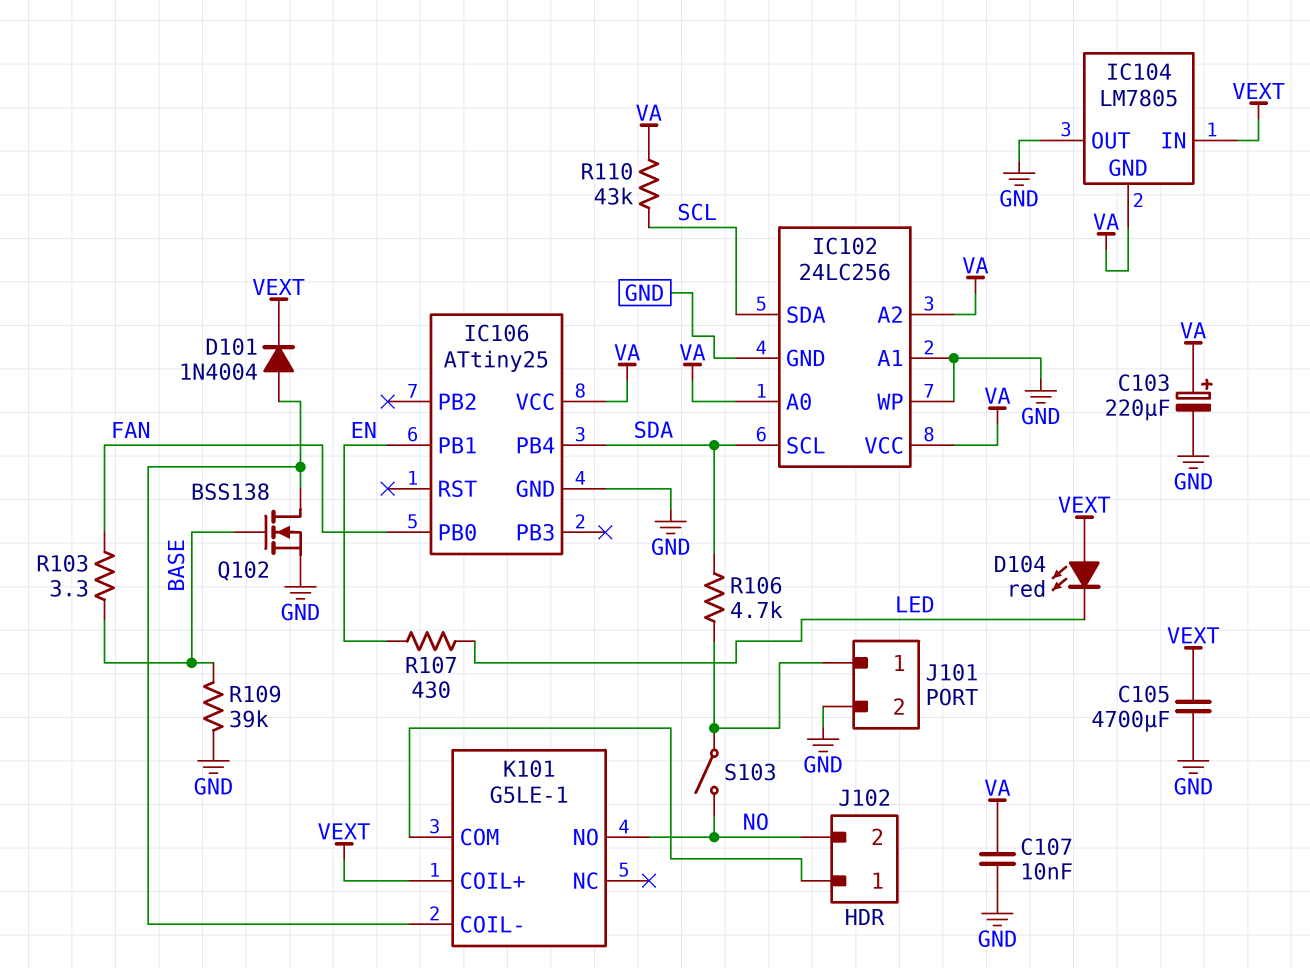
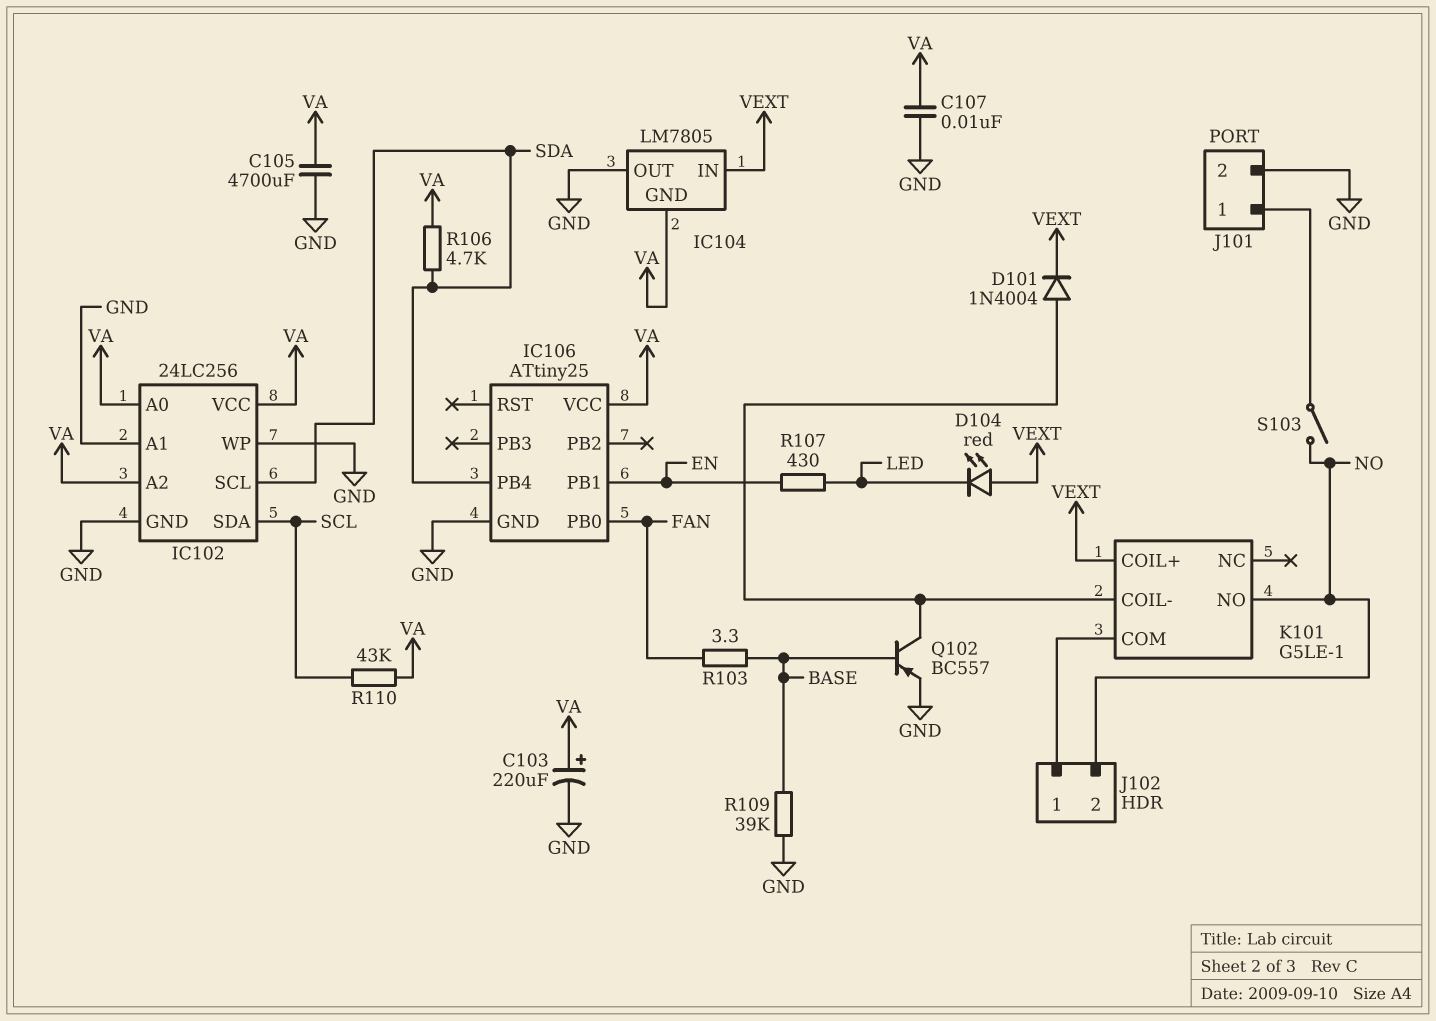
C105: 4700uF (GND, VEXT) -> 4700uF (GND, VA)
Q102: NMOS BSS138 (G BASE, D K101/COIL-, S GND) -> PNP BC557 (B BASE, C K101/COIL-, E GND)
R106: 4.7k (J101/1, SDA) -> 4.7k (SDA, VA)

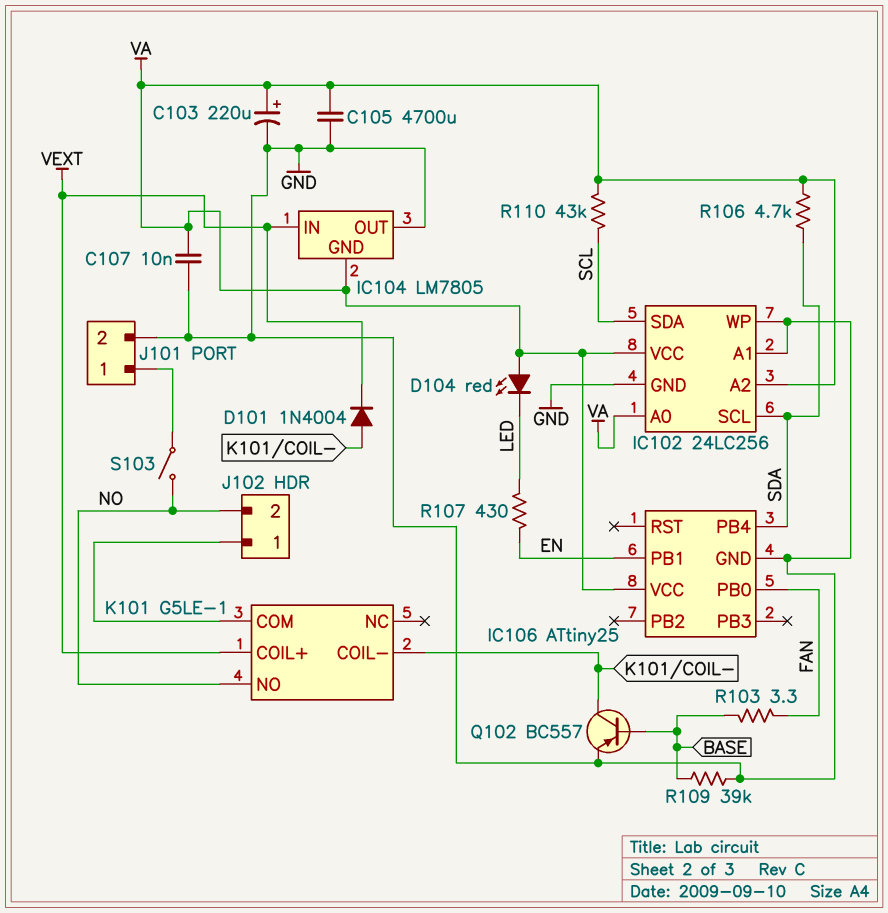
D104: LED red (A VEXT, K LED) -> LED red (A VA, K LED)

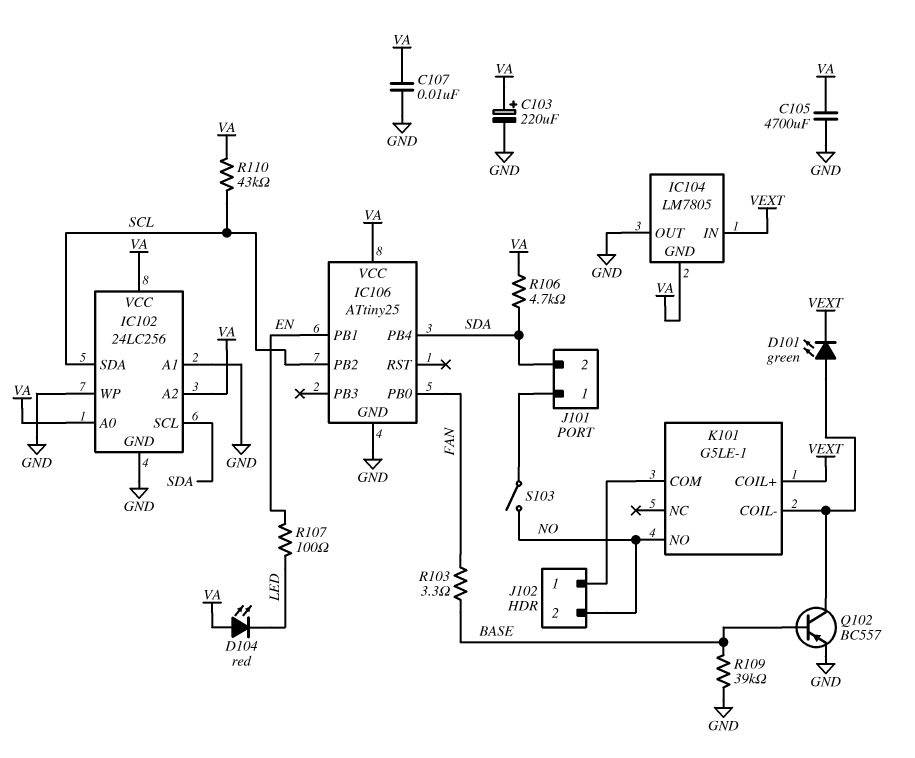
D101: diode 1N4004 (A K101/COIL-, K VEXT) -> LED green (A K101/COIL-, K VEXT)
IC106 pin PB2: none -> SCL
J101 pin 2: GND -> SDA
R107: 430 (EN, LED) -> 100 (EN, LED)

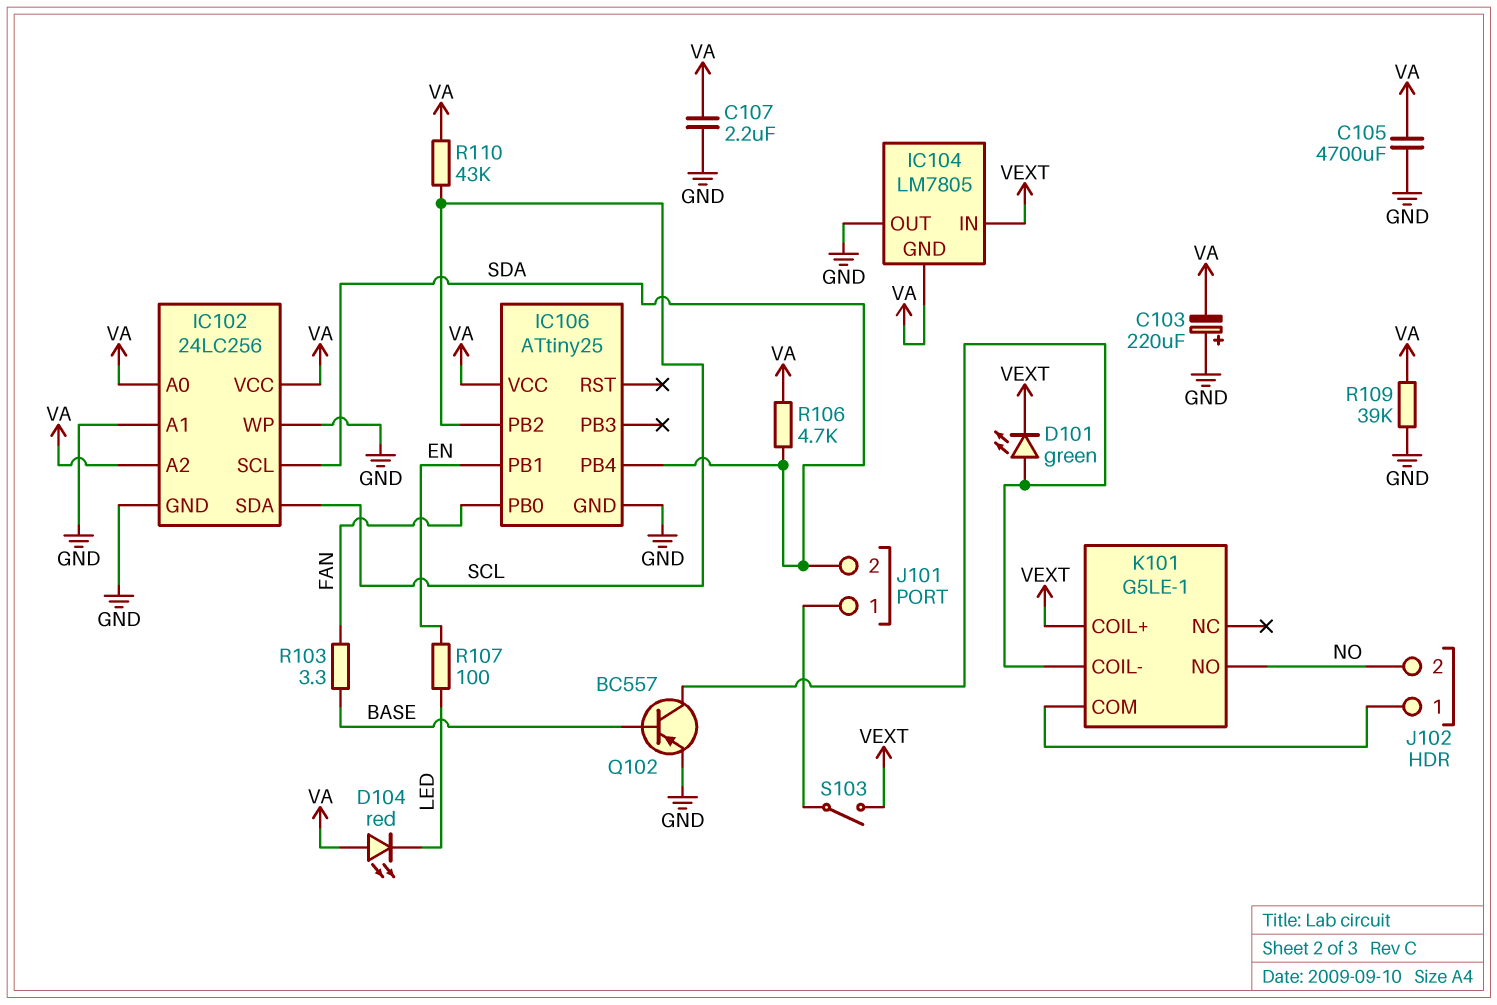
C103: 220uF (plus VA, minus GND) -> 220uF (plus GND, minus VA)
C107: 10nF (GND, VA) -> 2.2uF (GND, VA)
R109: 39k (BASE, GND) -> 39k (GND, VA)
S103: switch (J101/1, NO) -> switch (J101/1, VEXT)

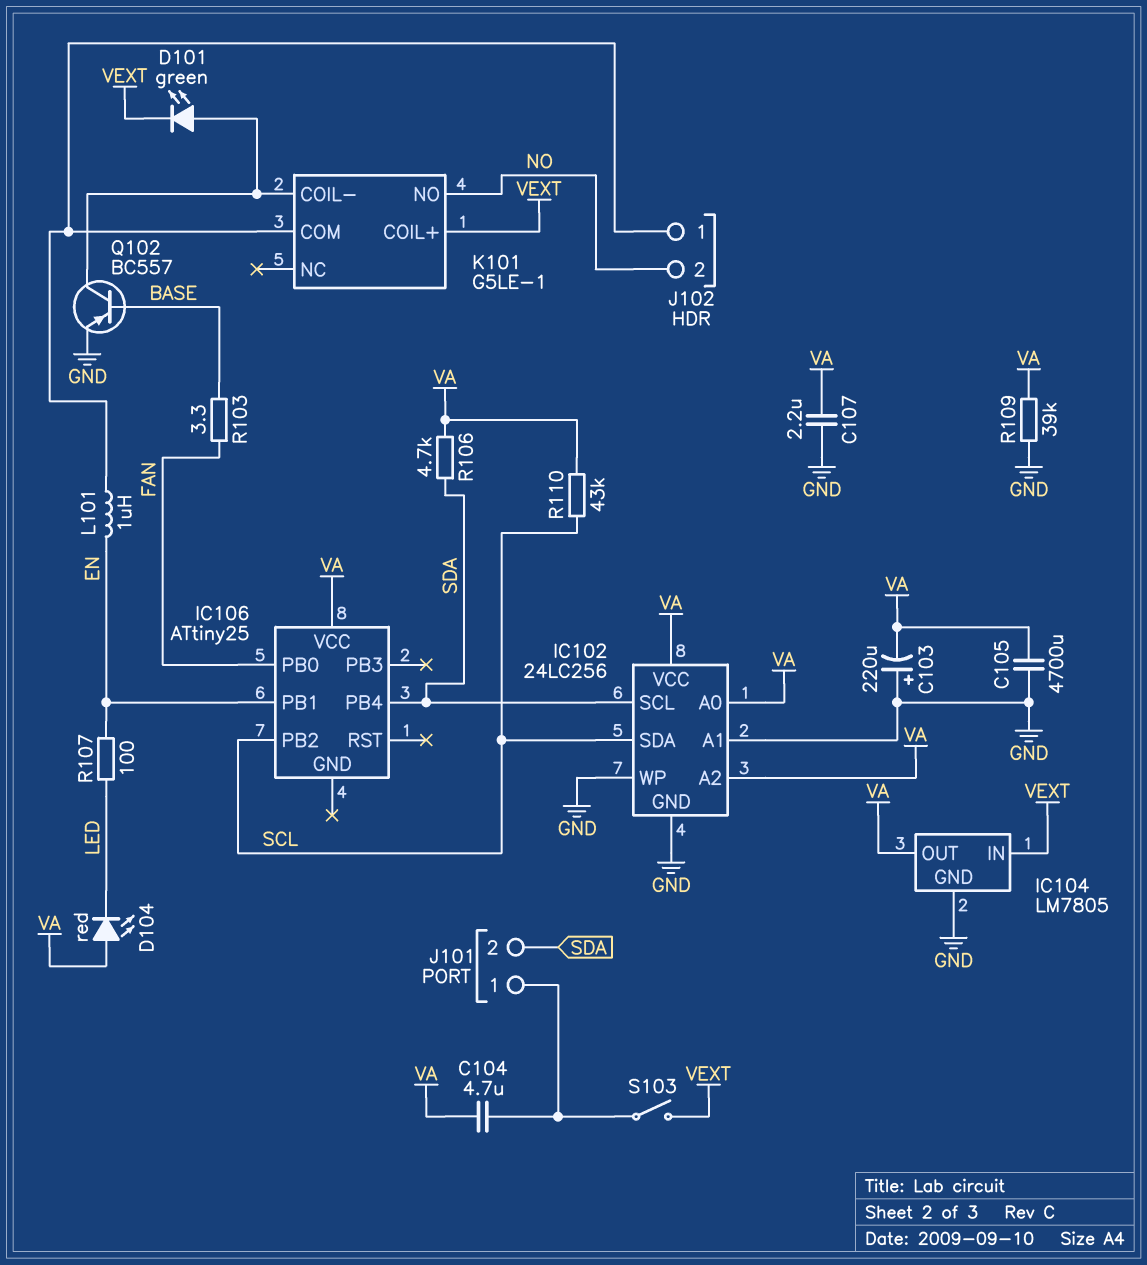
C104: none -> 4.7uF (J101/1, VA)
IC104 pin GND: VA -> GND
IC104 pin OUT: GND -> VA
IC106 pin GND: GND -> none
L101: none -> 1uH (EN, J102/1)

